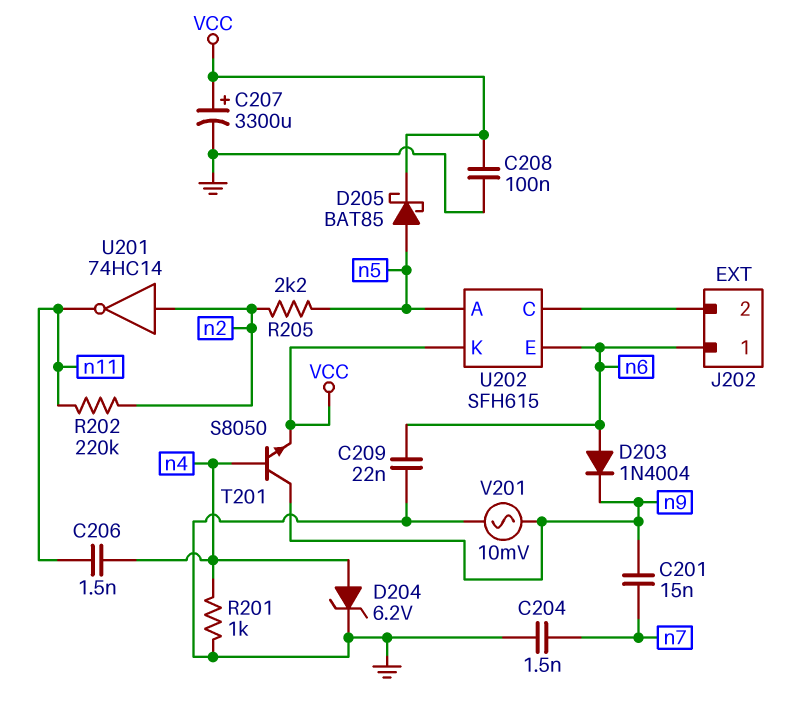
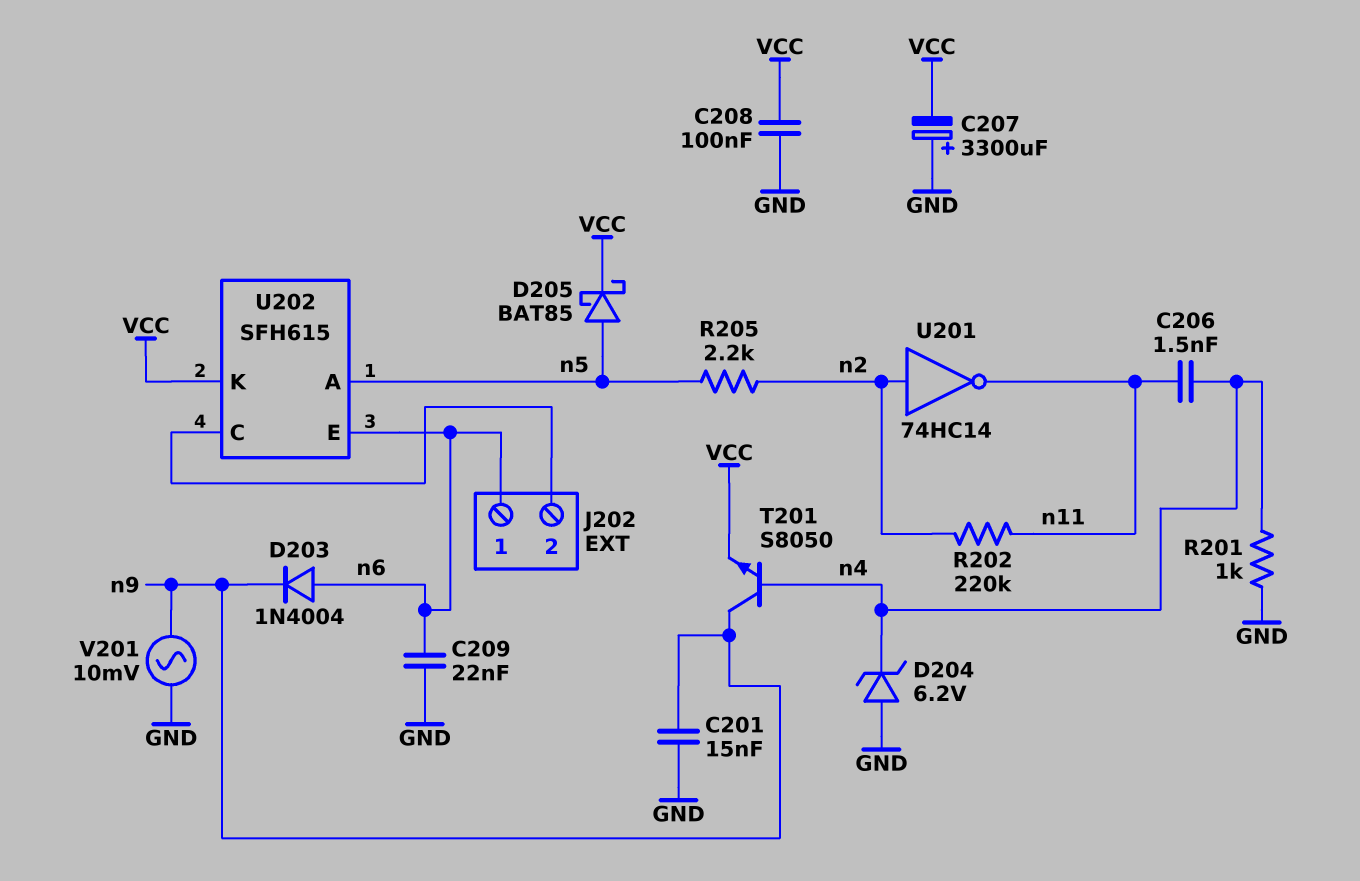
C201: 15nF (n7, n9) -> 15nF (GND, n9)
C204: 1.5nF (GND, n7) -> none
C207: 3300uF (plus VCC, minus GND) -> 3300uF (plus GND, minus VCC)
D204: zener 6.2V (A n4, K GND) -> zener 6.2V (A GND, K n4)

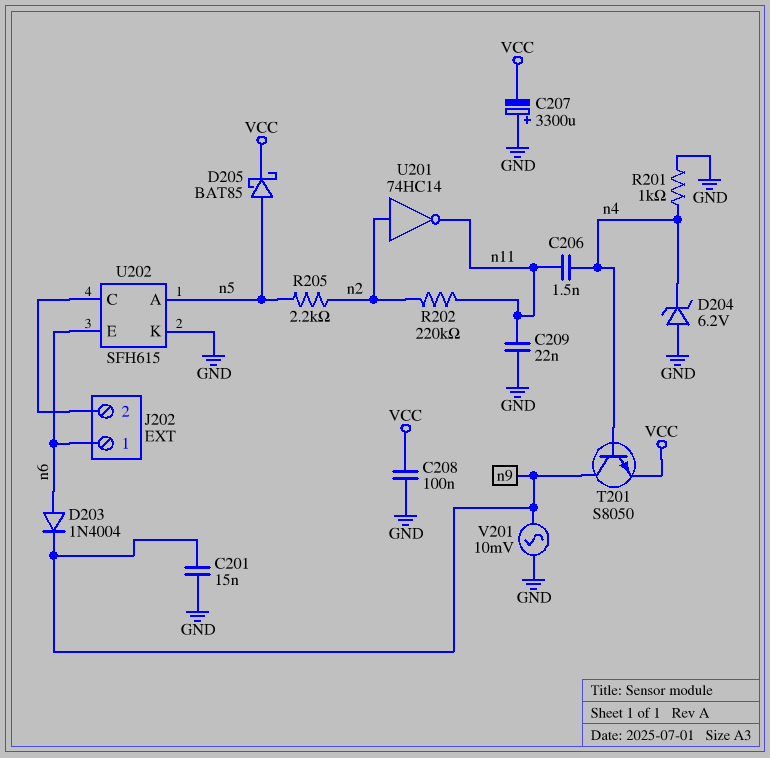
C209: 22nF (GND, n6) -> 22nF (GND, n11)
U202 pin K: VCC -> GND

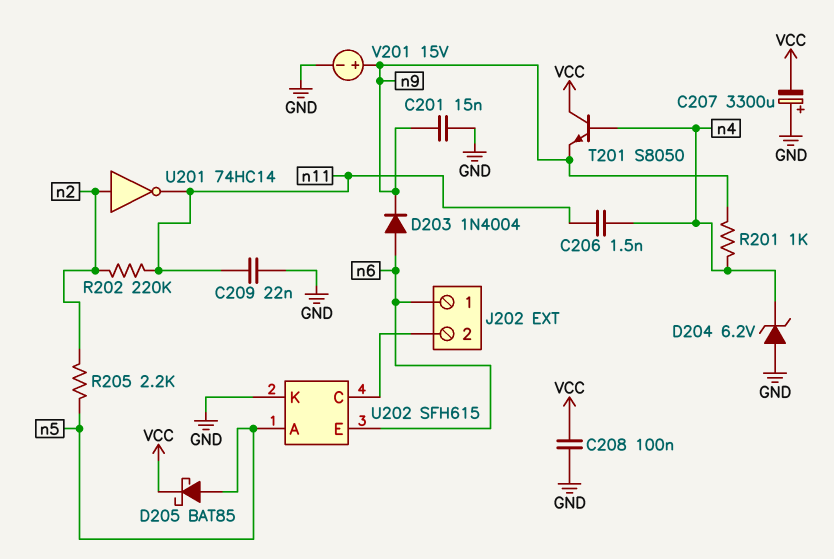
R201: 1k (GND, n4) -> 1k (n4, n9)
T201: NPN S8050 (B n4, C n9, E VCC) -> NPN S8050 (B n4, C VCC, E n9)
V201: AC 10mV (GND, n9) -> 15V (plus n9, minus GND)

